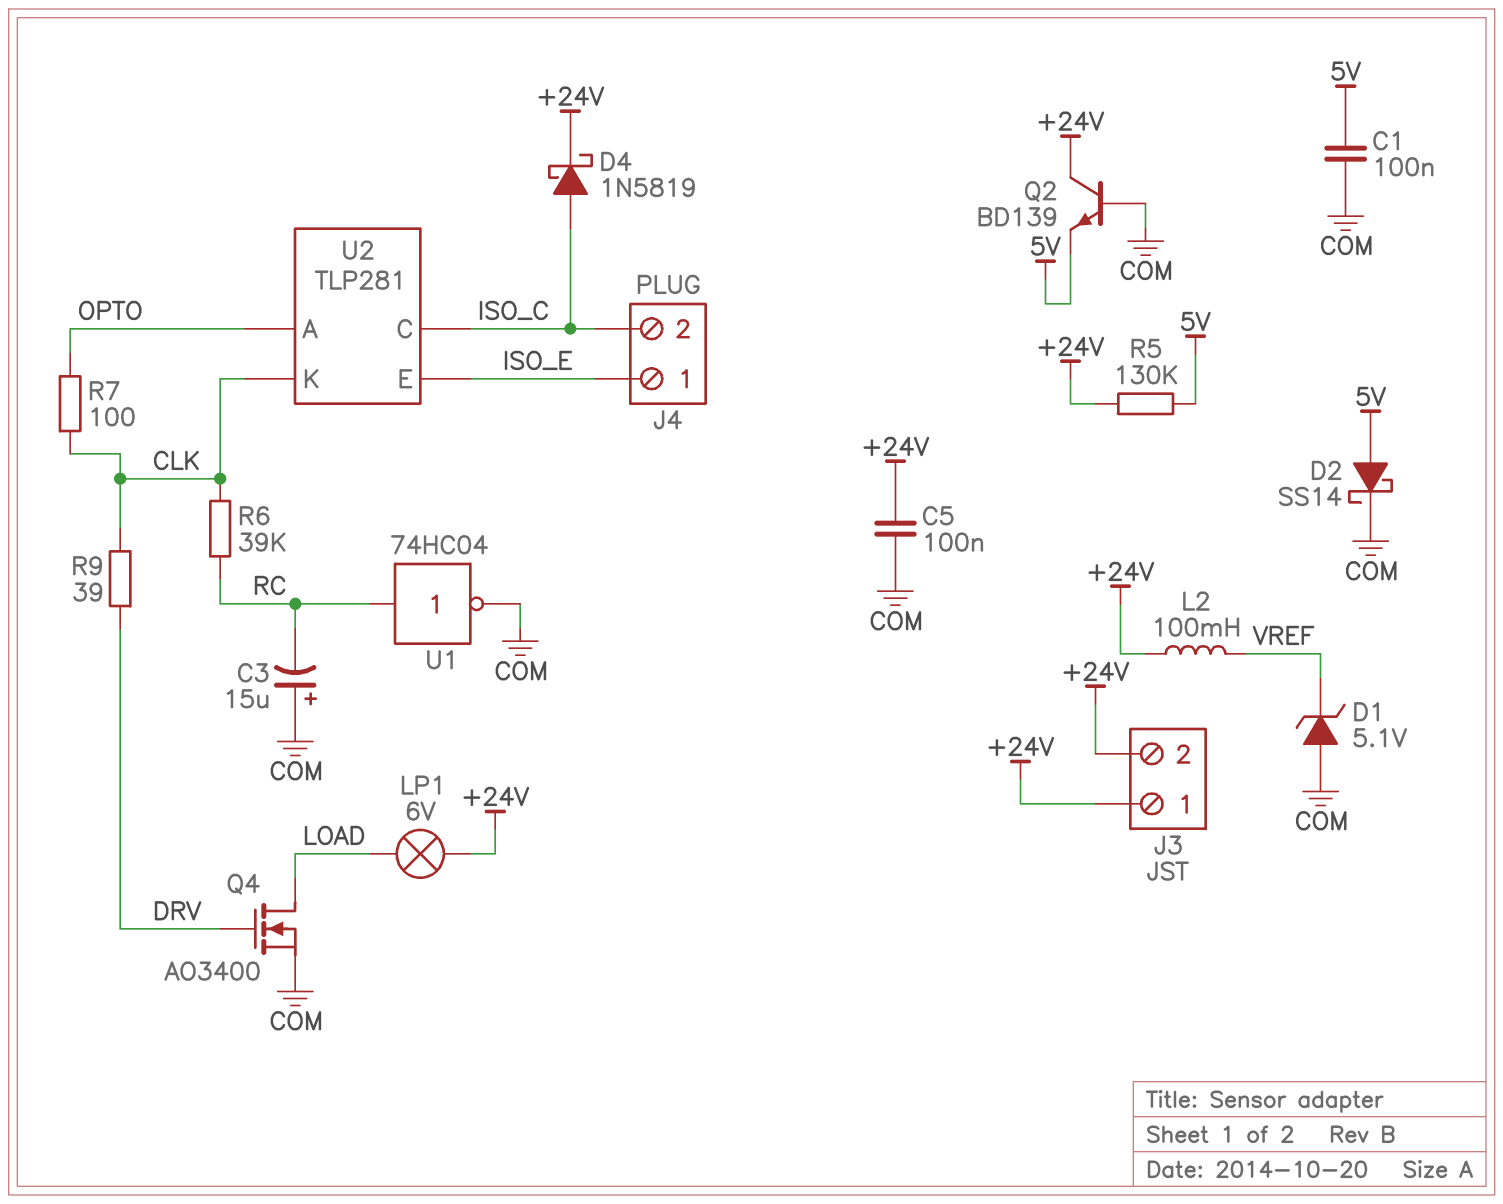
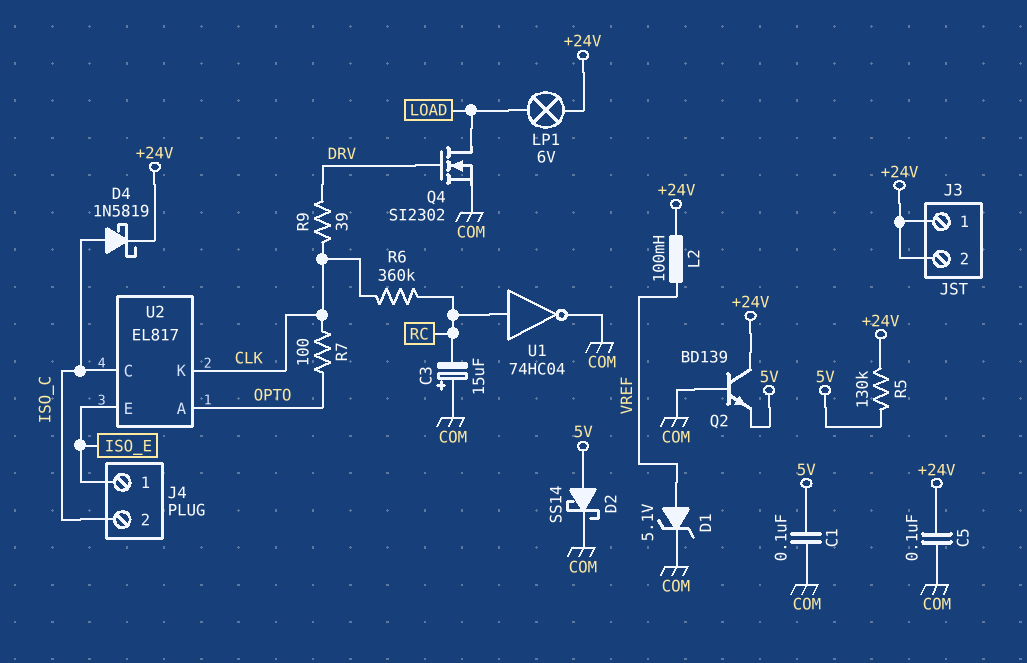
D1: zener 5.1V (A COM, K VREF) -> zener 5.1V (A VREF, K COM)
Q4: NMOS AO3400 (G DRV, D LOAD, S COM) -> NMOS SI2302 (G DRV, D LOAD, S COM)
R6: 39k (CLK, RC) -> 360k (CLK, RC)
U2: TLP281 -> EL817

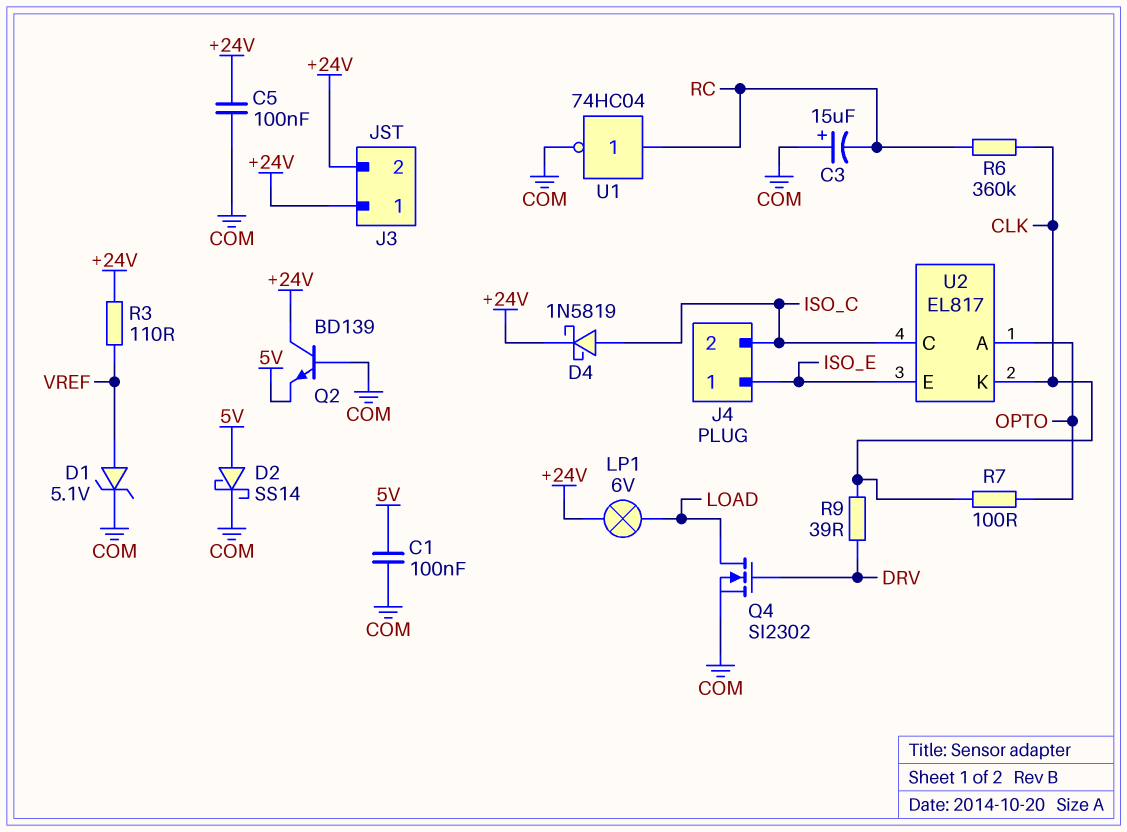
L2: 100mH (+24V, VREF) -> none
R3: none -> 110 (+24V, VREF)
R5: 130k (+24V, 5V) -> none

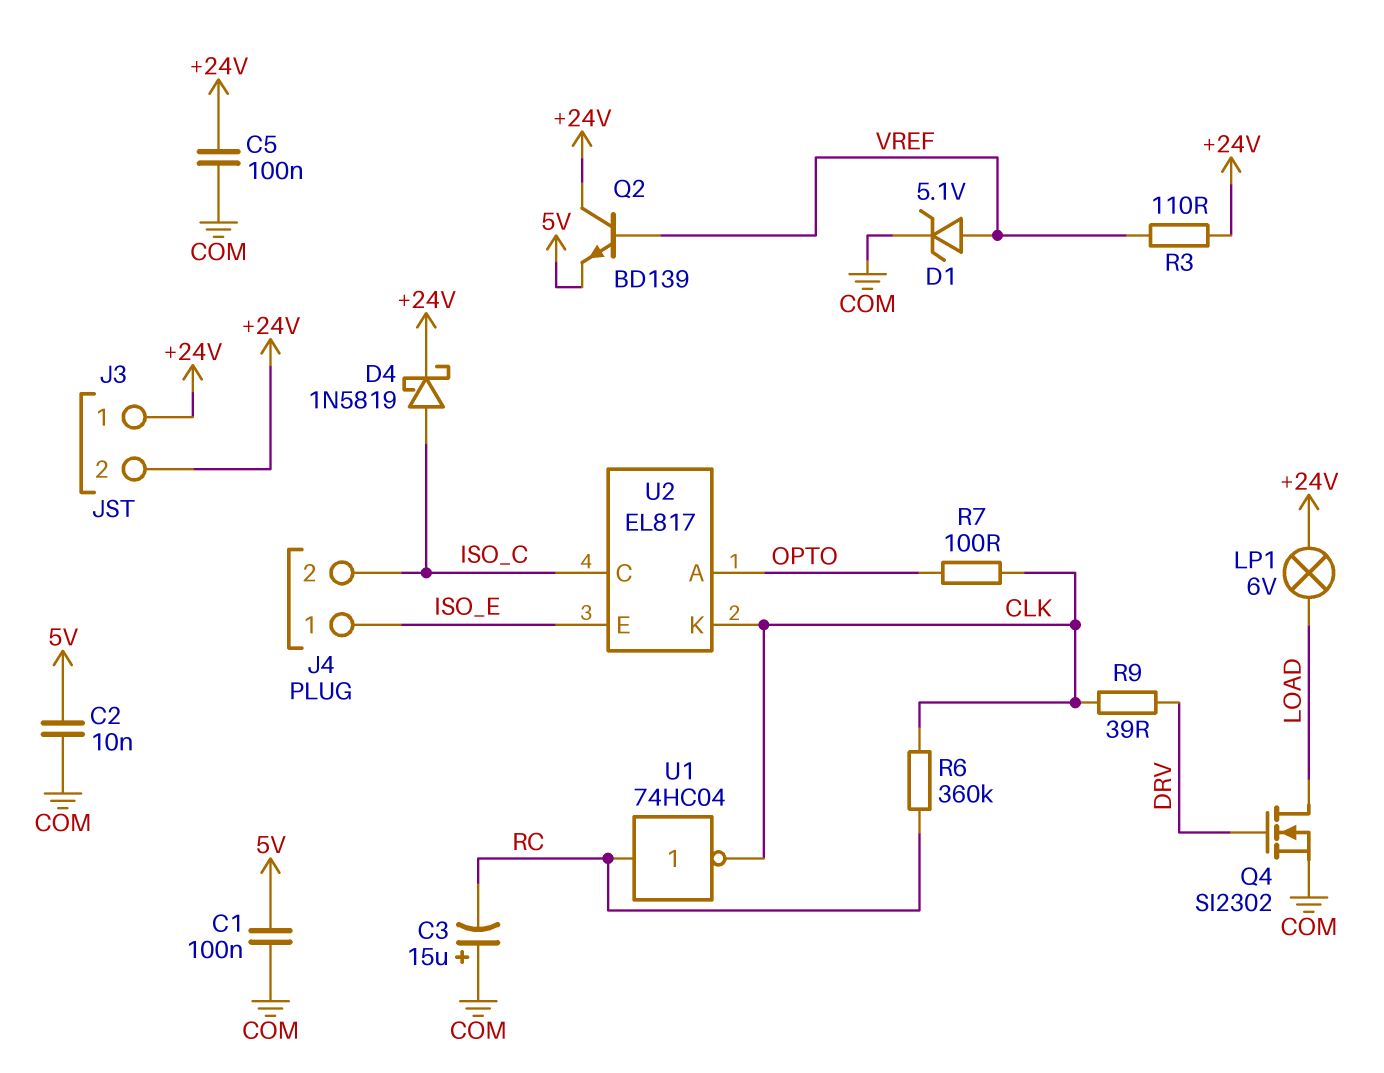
C2: none -> 10nF (5V, COM)
D2: schottky SS14 (A 5V, K COM) -> none
Q2: NPN BD139 (B COM, C +24V, E 5V) -> NPN BD139 (B VREF, C +24V, E 5V)
U1: NOT 74HC04 (in RC, out COM) -> NOT 74HC04 (in RC, out CLK)

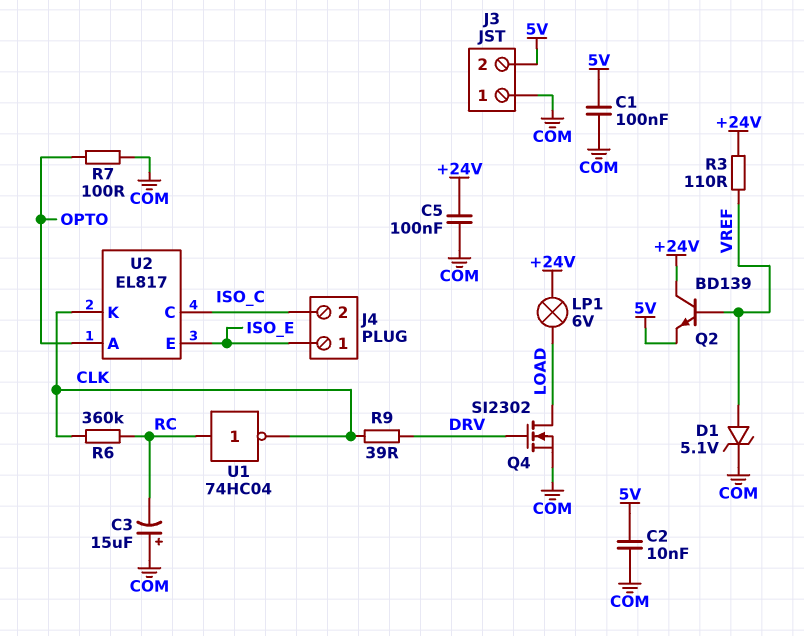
D4: schottky 1N5819 (A ISO_C, K +24V) -> none
J3 pin 1: +24V -> COM
J3 pin 2: +24V -> 5V
R7: 100 (CLK, OPTO) -> 100 (COM, OPTO)

